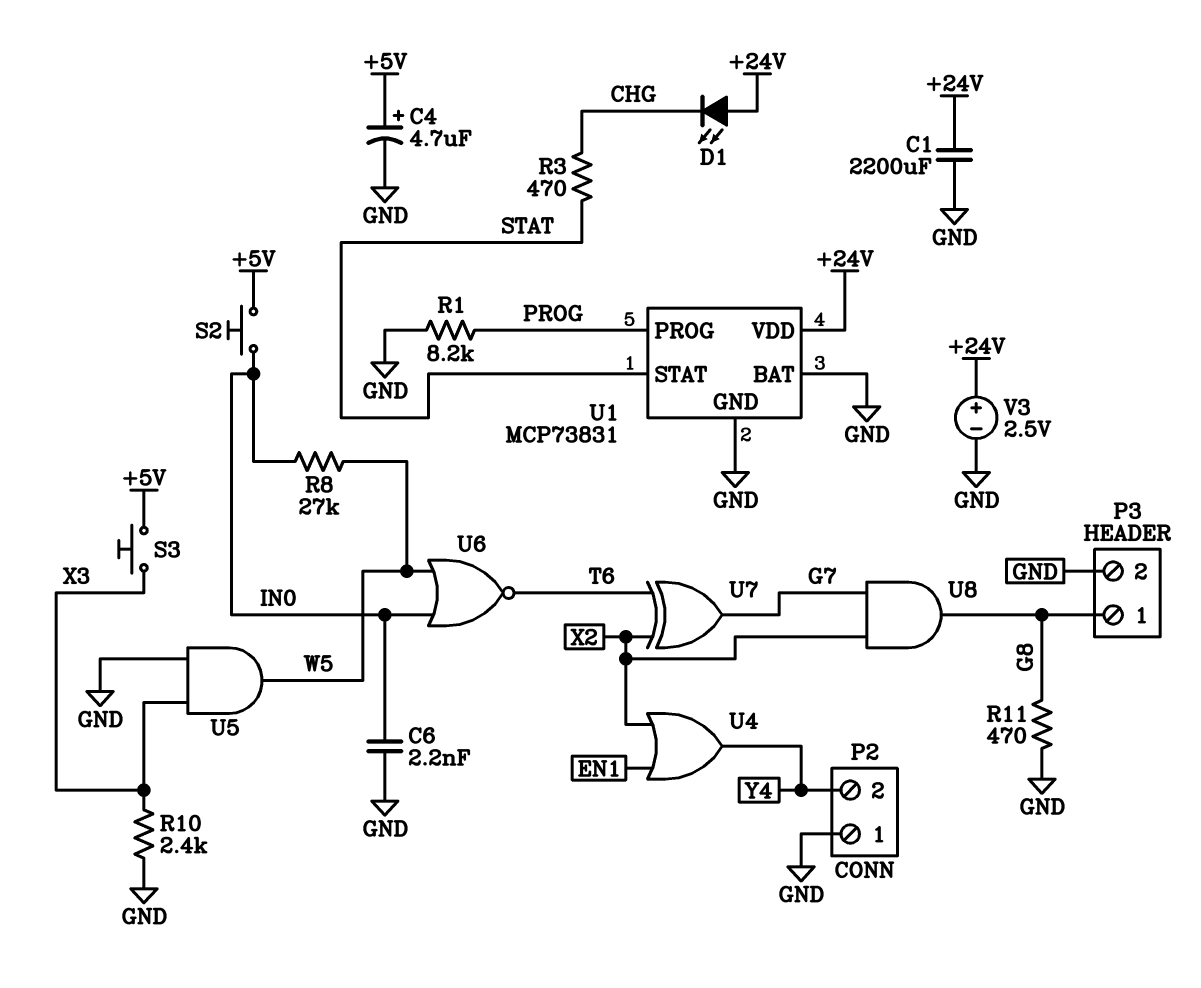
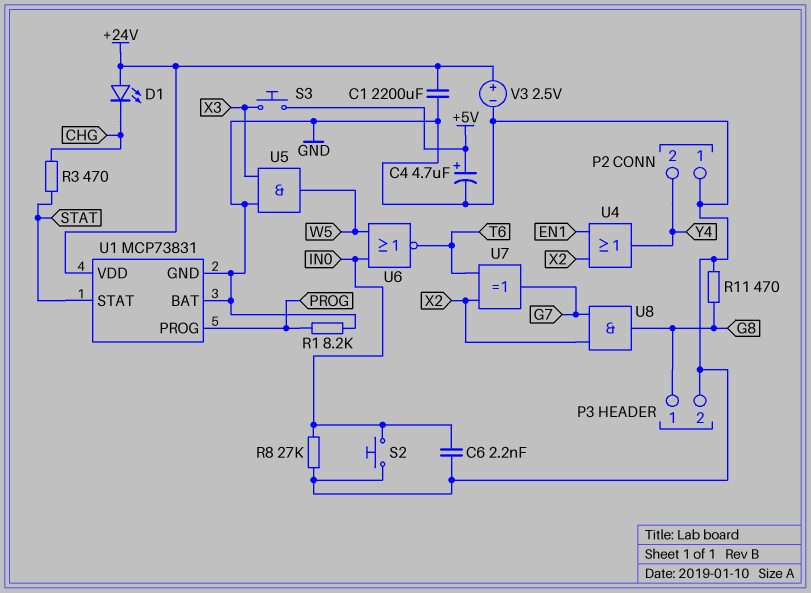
R8: 27k (IN0, W5) -> 27k (GND, IN0)
R10: 2.4k (GND, X3) -> none
S2: button (+5V, IN0) -> button (GND, IN0)

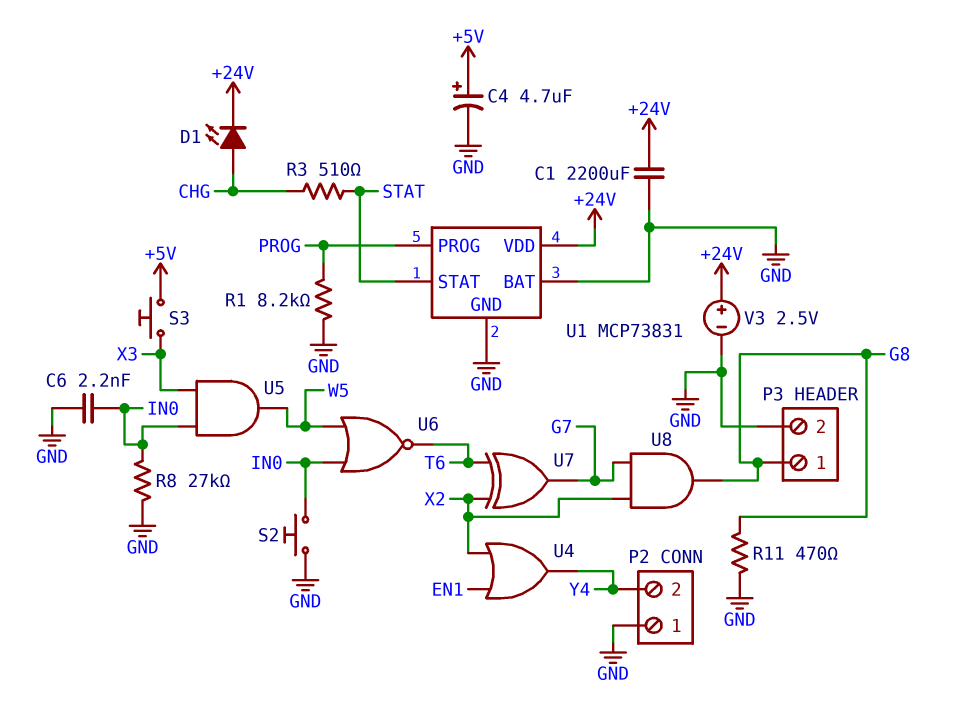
D1: LED (A +24V, K CHG) -> LED (A CHG, K +24V)
R3: 470 (CHG, STAT) -> 510 (CHG, STAT)
U5: AND (in GND, in X3, out W5) -> AND (in IN0, in X3, out W5)

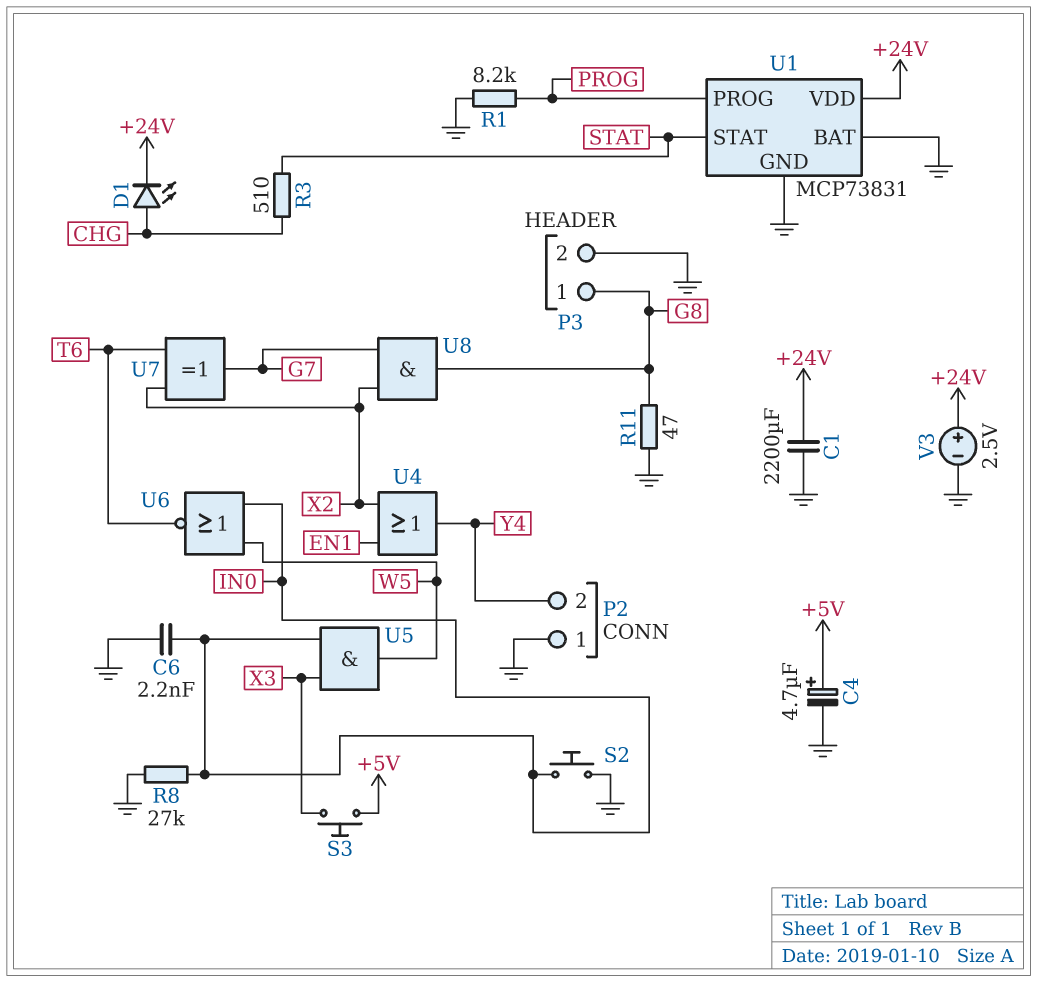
R11: 470 (G8, GND) -> 47 (G8, GND)

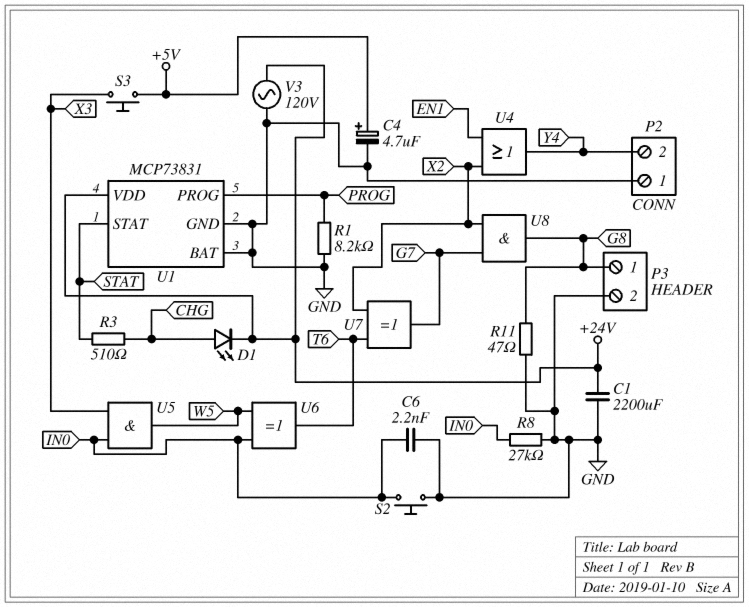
U6: NOR (in IN0, in W5, out T6) -> XOR (in IN0, in W5, out T6)
V3: 2.5V (plus +24V, minus GND) -> AC 120V (+24V, GND)

